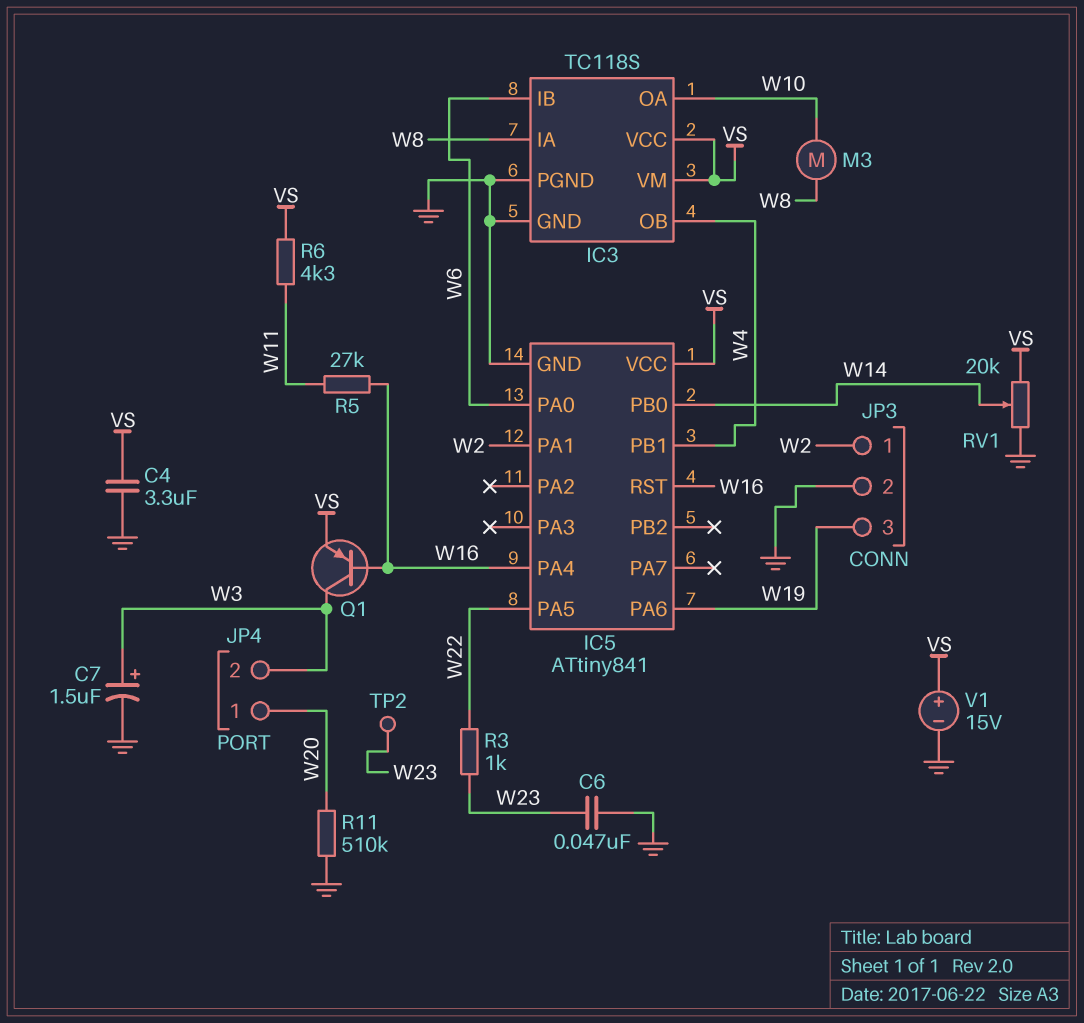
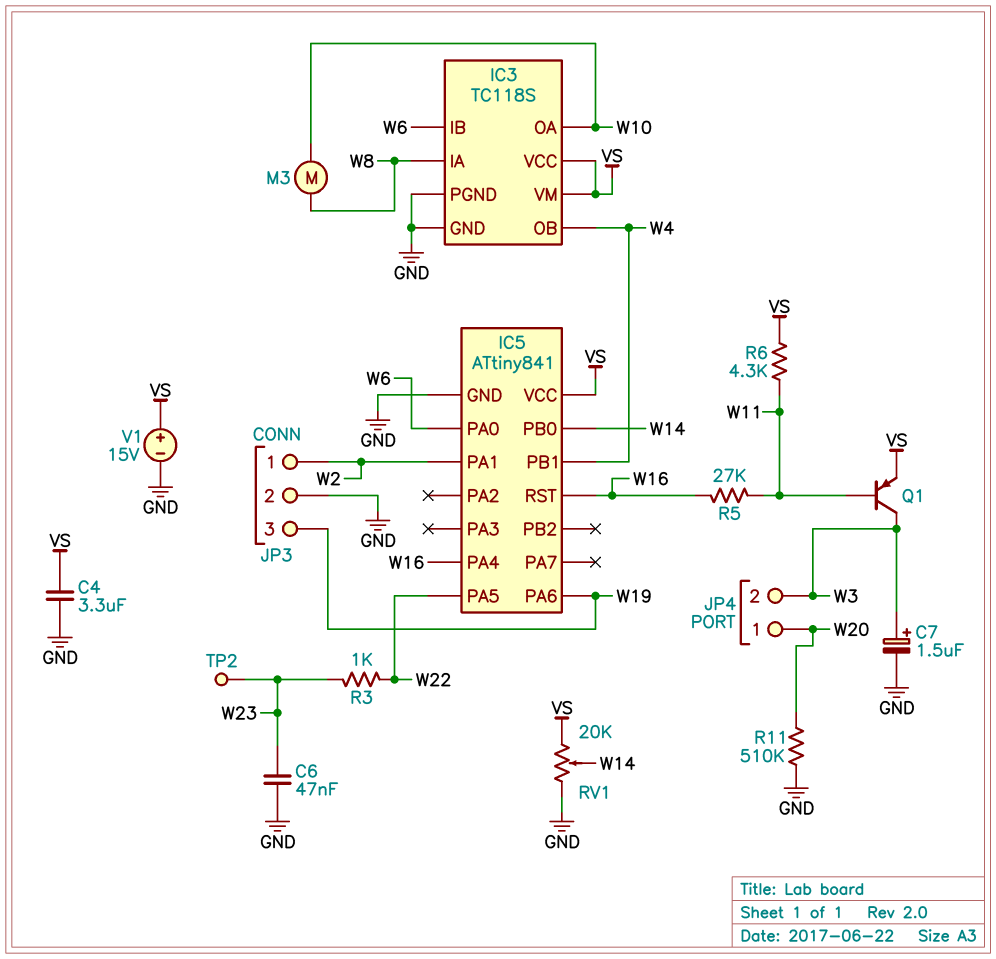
Q1: PNP (B W16, C W3, E VS) -> PNP (B W11, C W3, E VS)

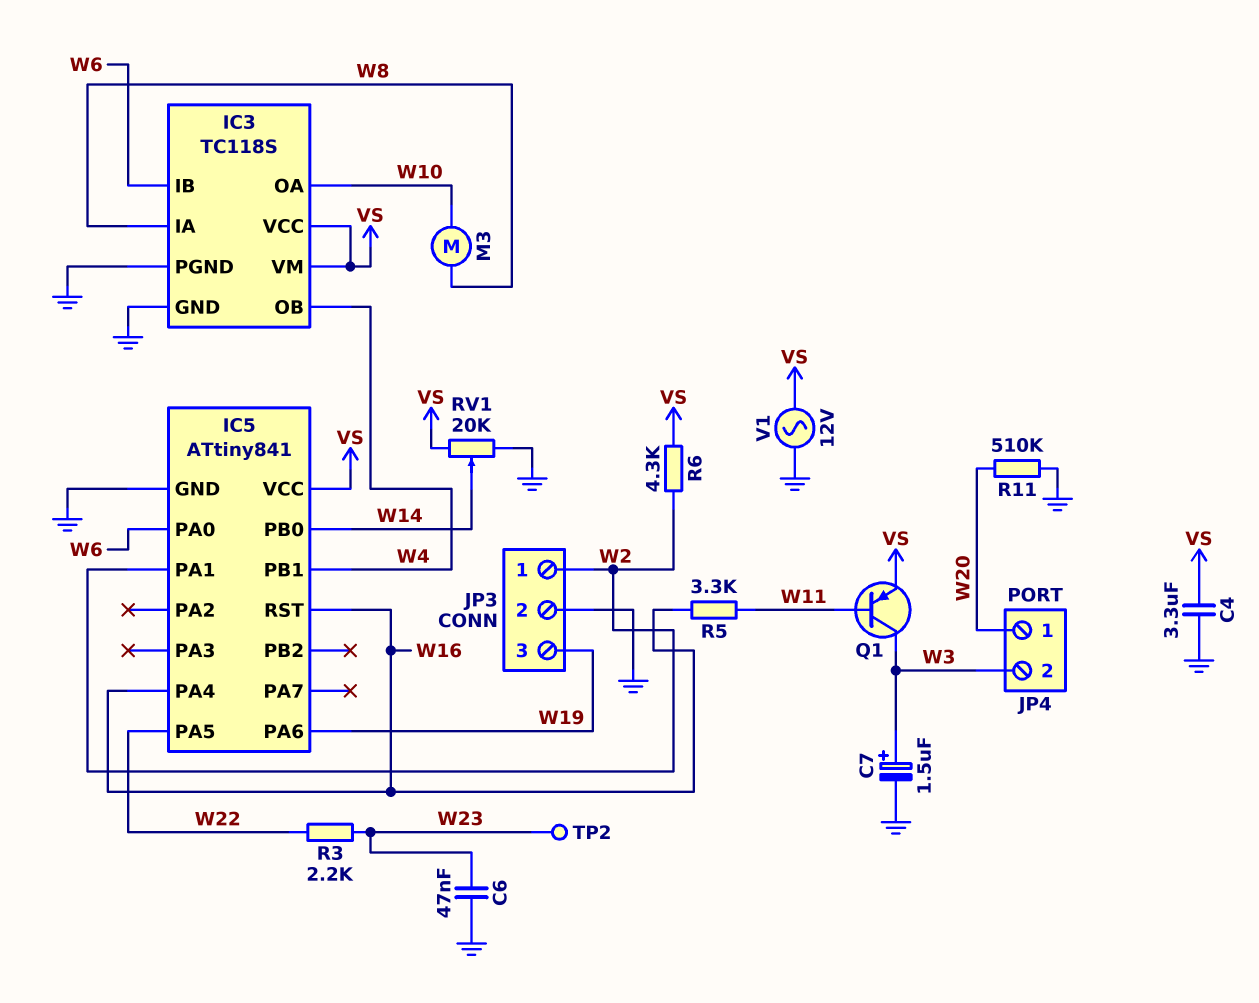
R3: 1k (W22, W23) -> 2.2k (W22, W23)
R5: 27k (W11, W16) -> 3.3k (W11, W16)
R6: 4.3k (VS, W11) -> 4.3k (VS, W2)
V1: 15V (plus VS, minus GND) -> AC 12V (GND, VS)

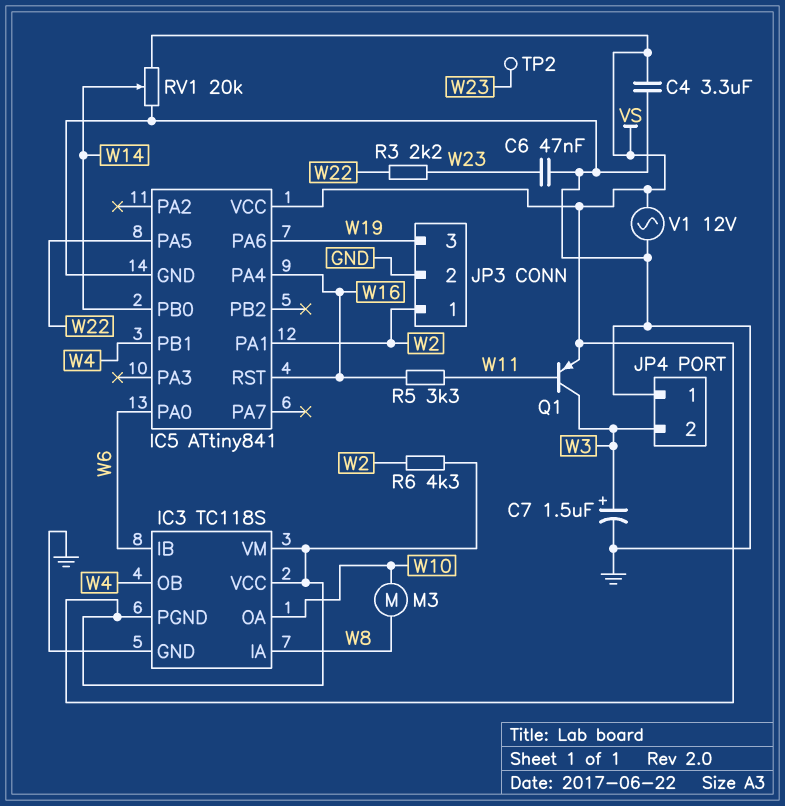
IC3 pin PGND: GND -> VS
JP4 pin 1: W20 -> GND
R11: 510k (GND, W20) -> none

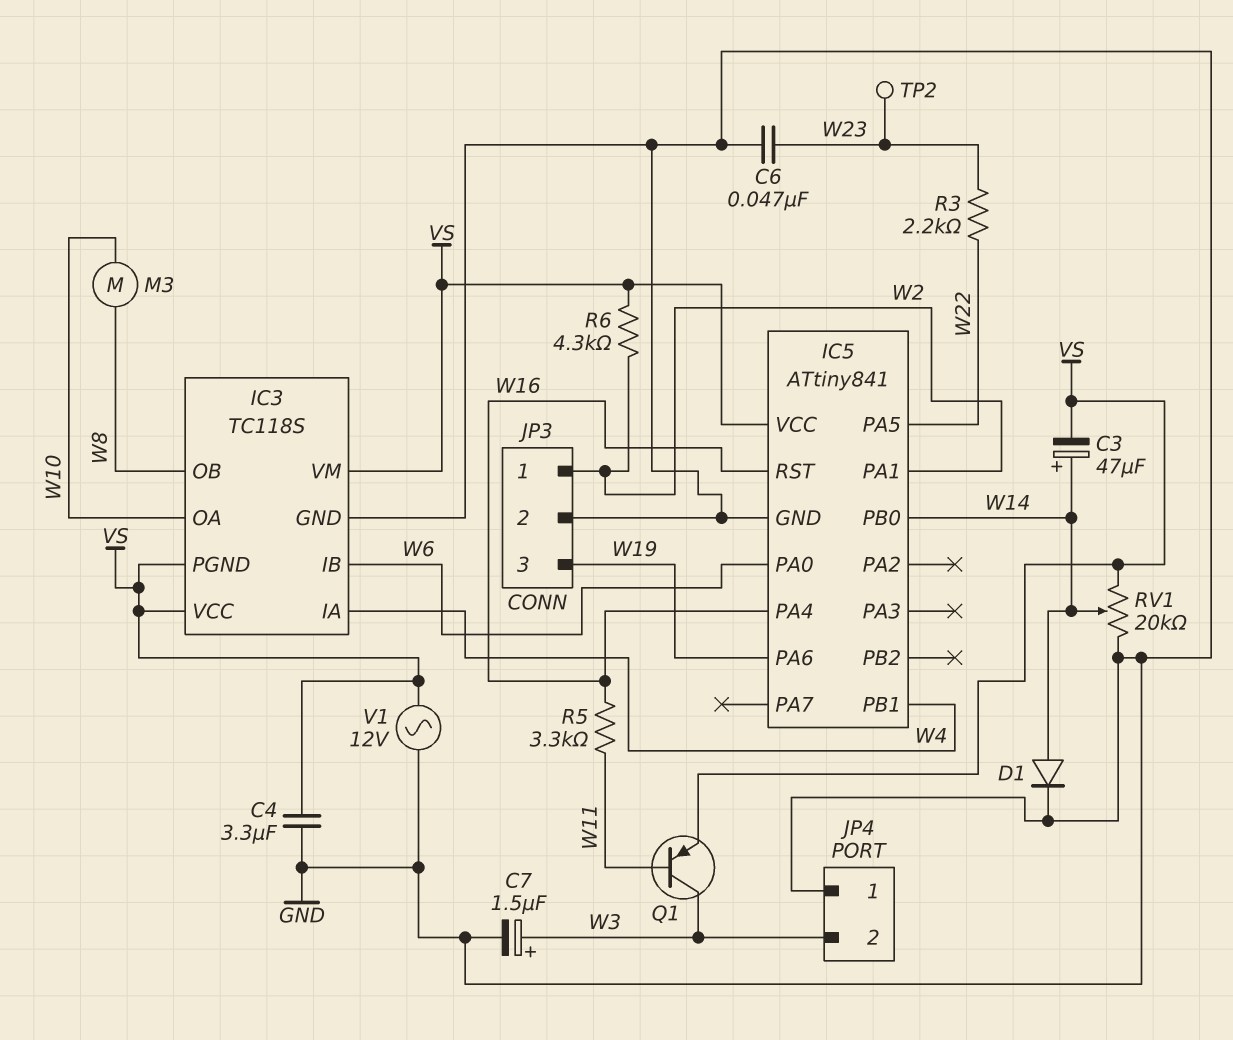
C3: none -> 47uF (plus W14, minus VS)
D1: none -> diode (A W14, K GND)
IC3 pin IA: W8 -> W4
IC3 pin OB: W4 -> W8

